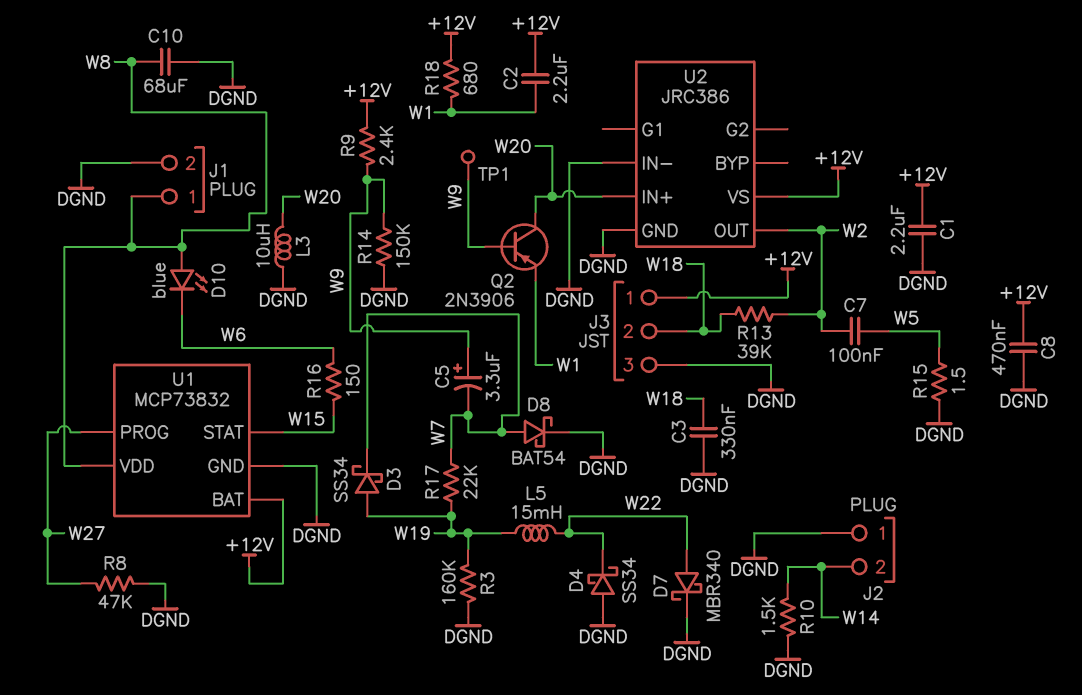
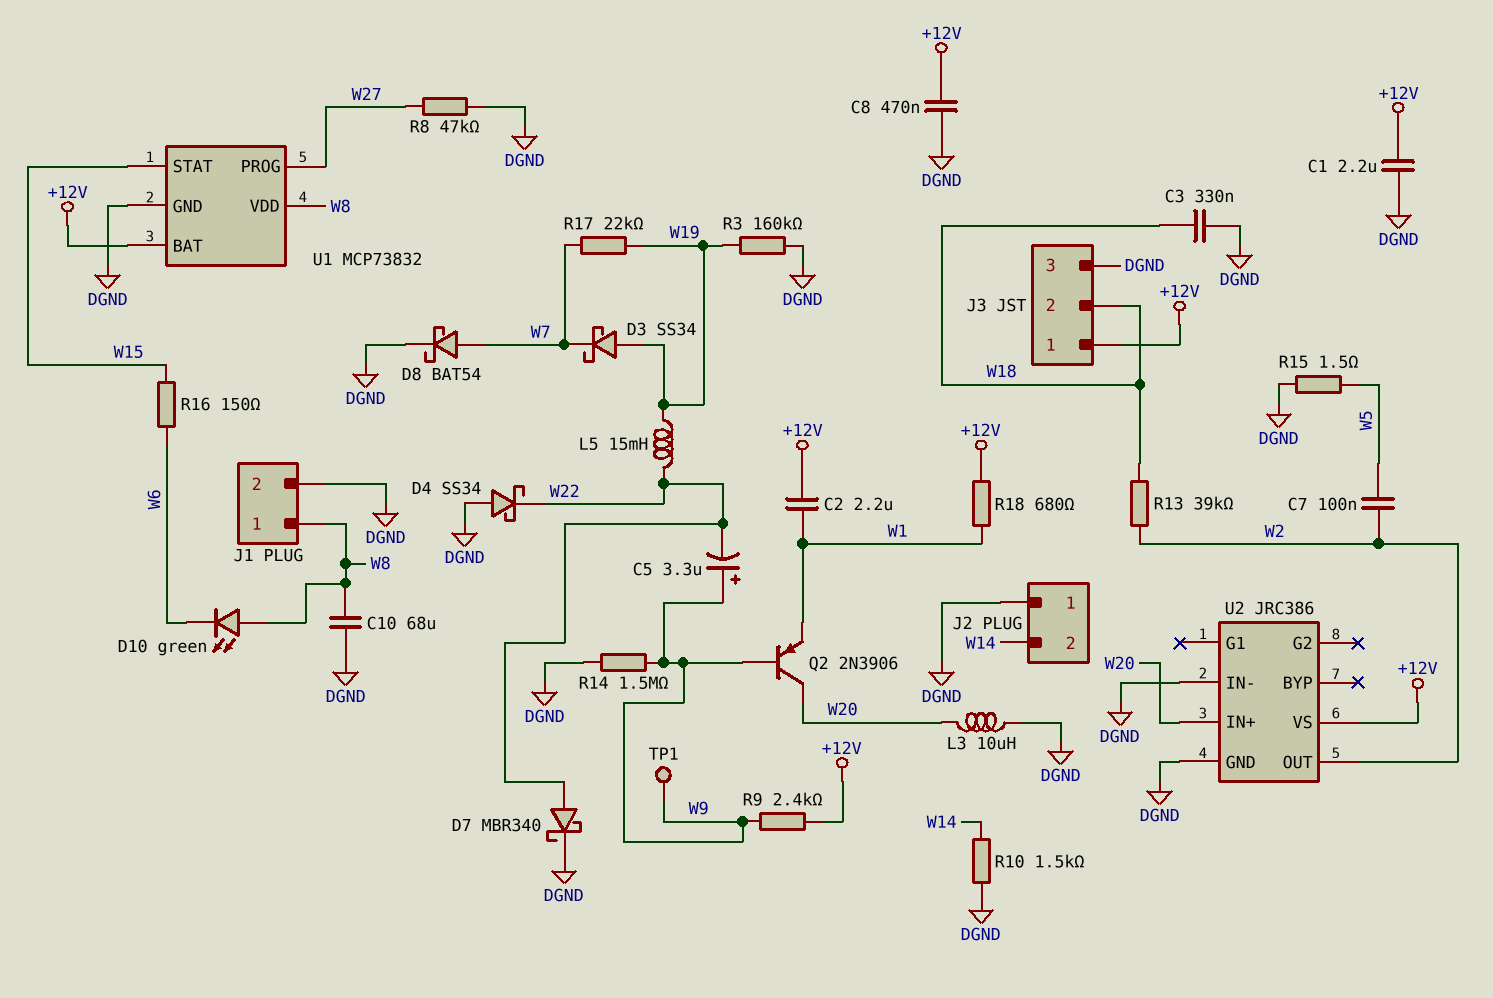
C5: 3.3uF (plus W9, minus W7) -> 3.3uF (plus W9, minus W22)
D10: LED blue (A W8, K W6) -> LED green (A W8, K W6)
R14: 150k (DGND, W9) -> 1.5M (DGND, W9)

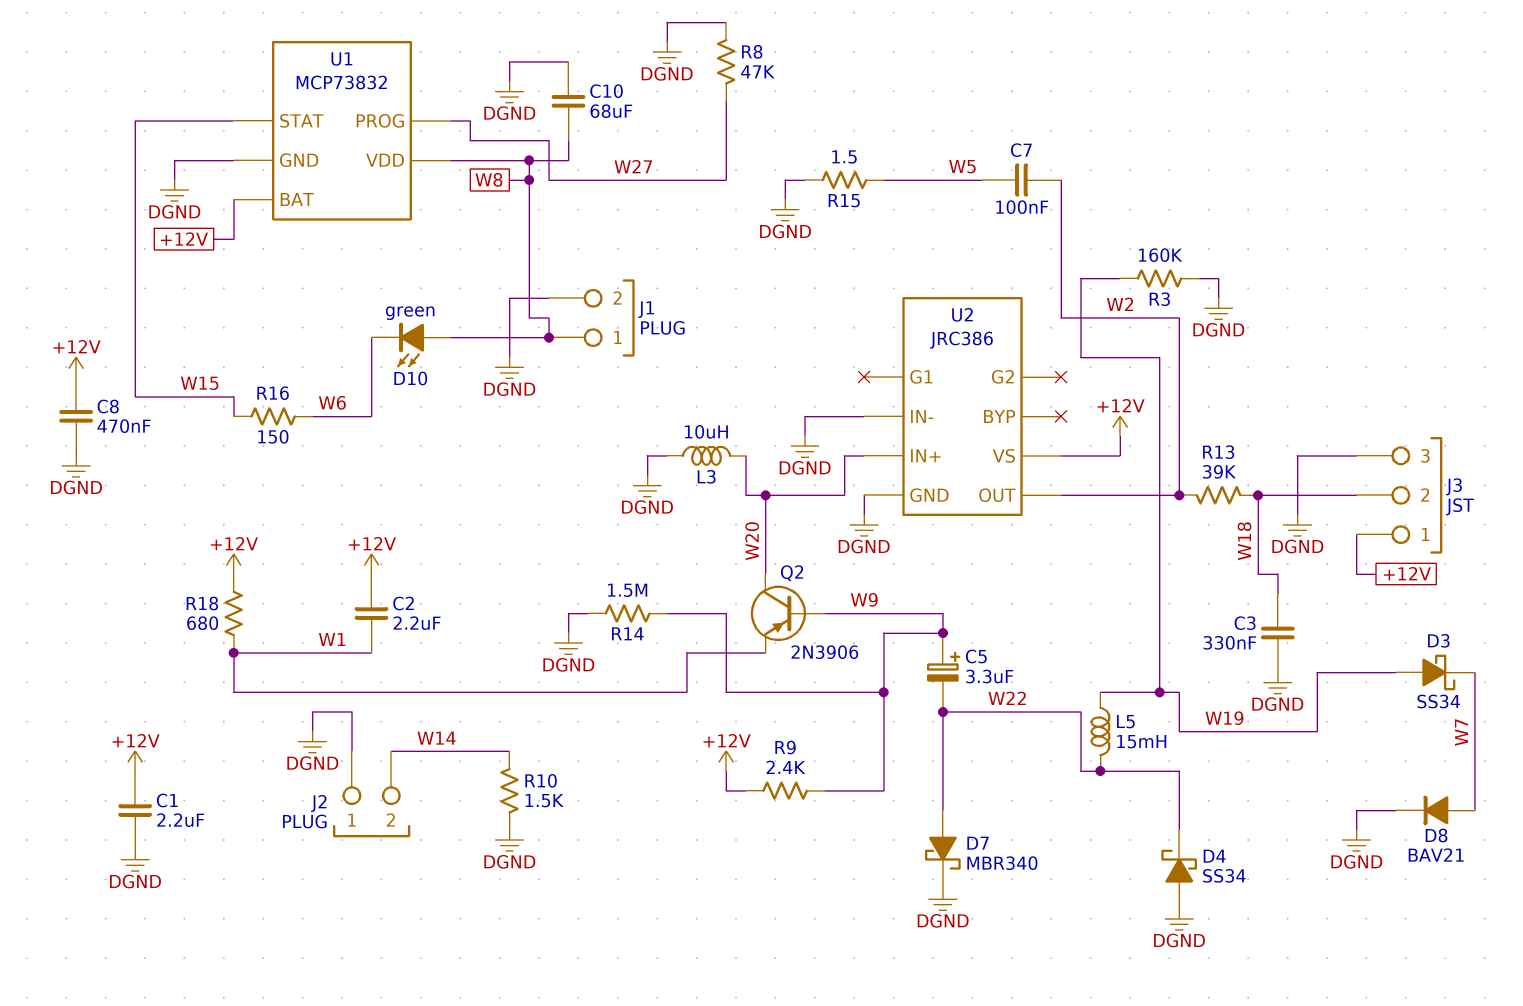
D8: schottky BAT54 (A W7, K DGND) -> diode BAV21 (A W7, K DGND)
R17: 22k (W7, W19) -> none
TP1: test point (W9) -> none

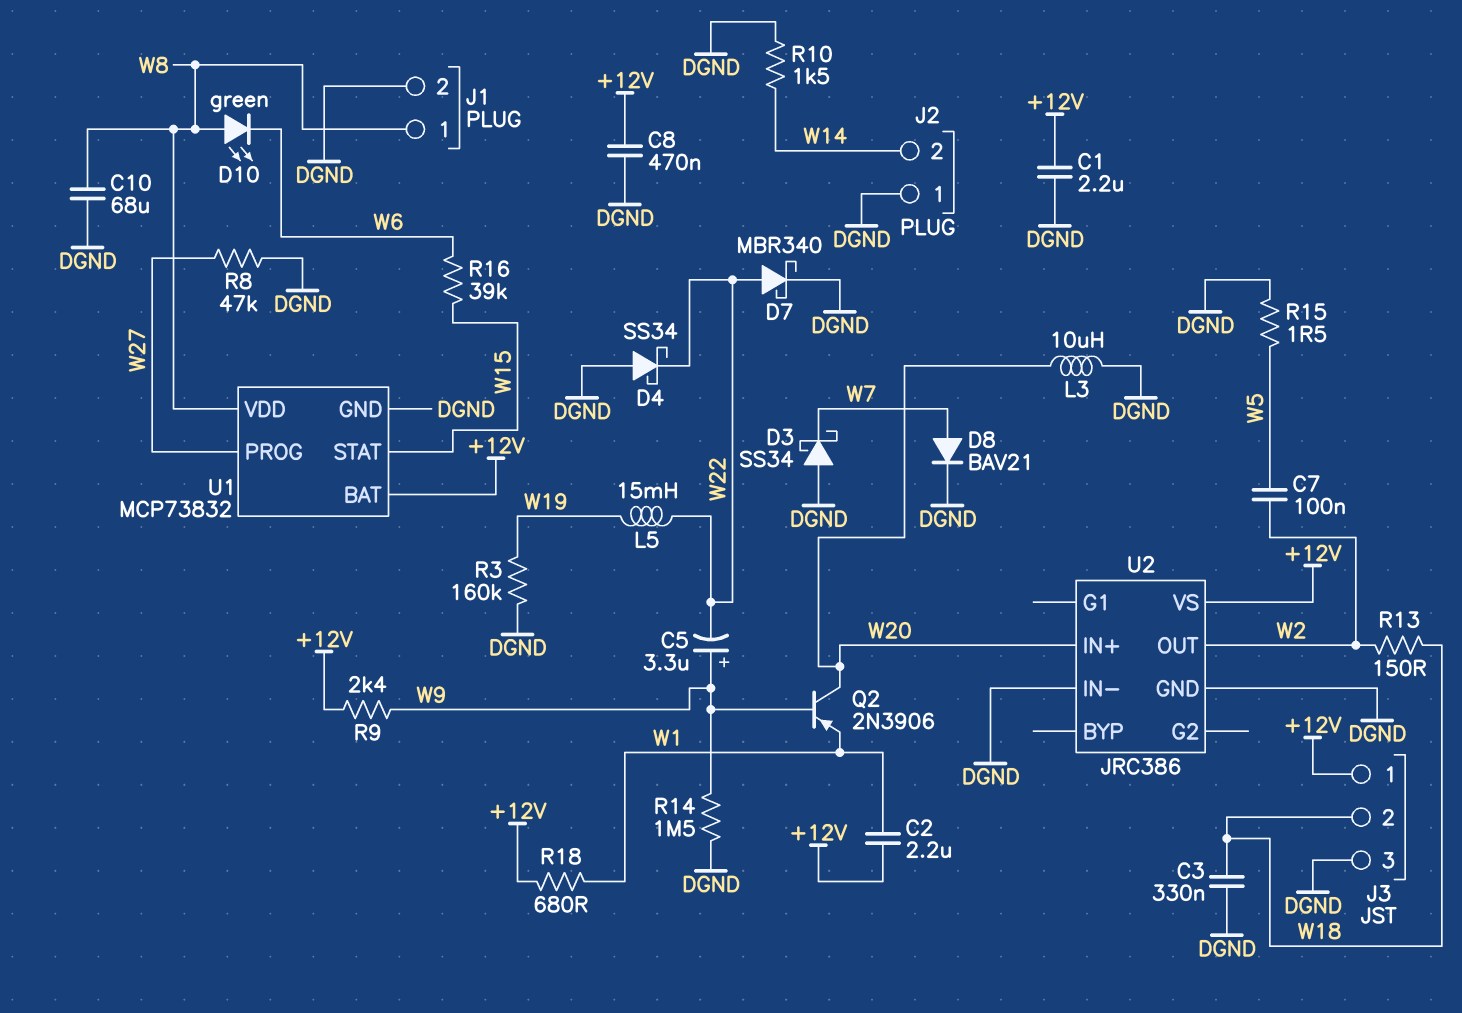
D3: schottky SS34 (A W19, K W7) -> schottky SS34 (A DGND, K W7)
R13: 39k (W2, W18) -> 150 (W2, W18)
R16: 150 (W6, W15) -> 39k (W6, W15)

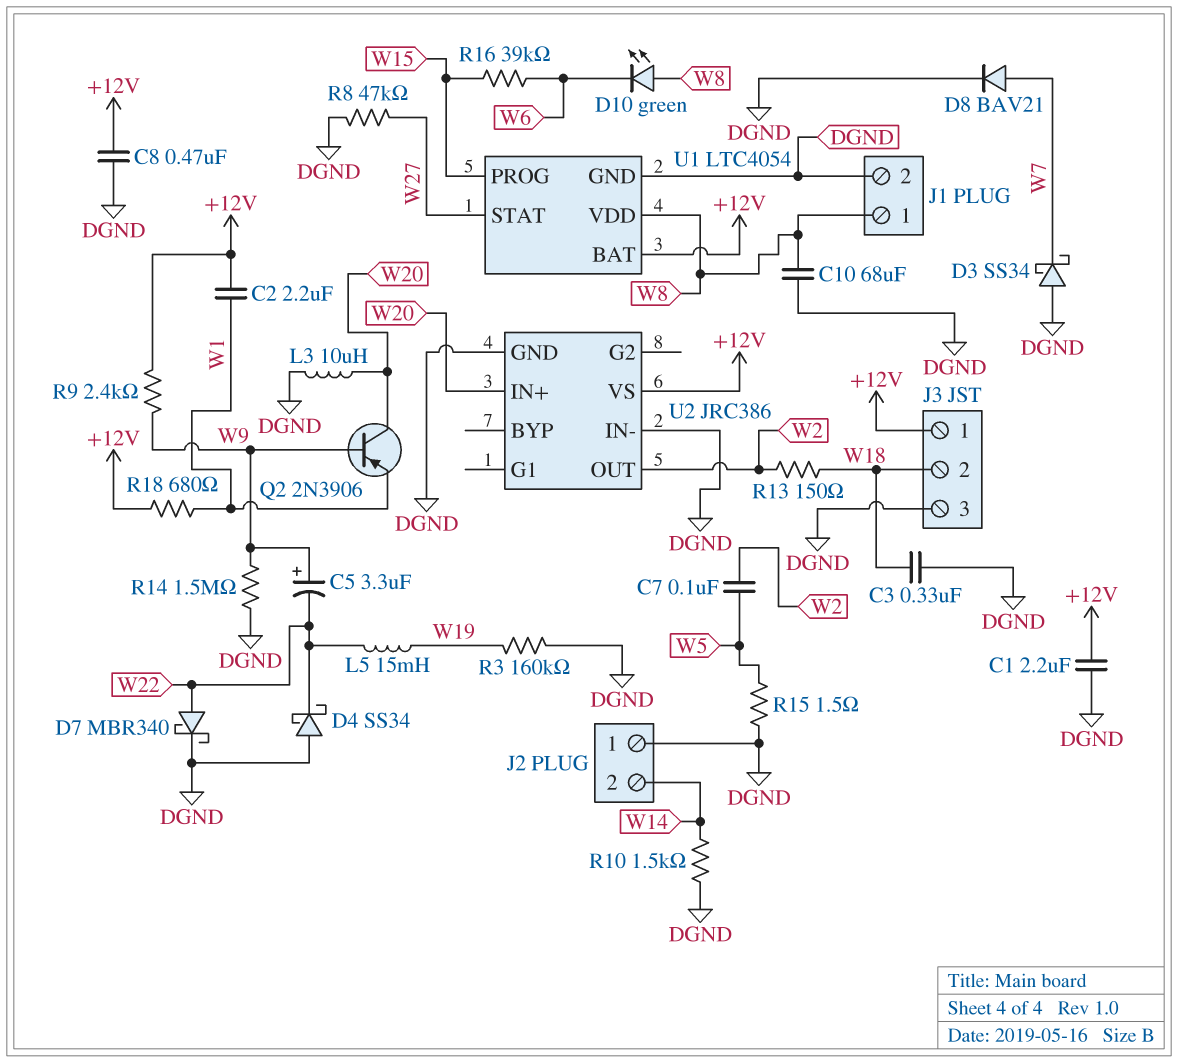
U1: MCP73832 -> LTC4054
U1 pin PROG: W27 -> W15
U1 pin STAT: W15 -> W27

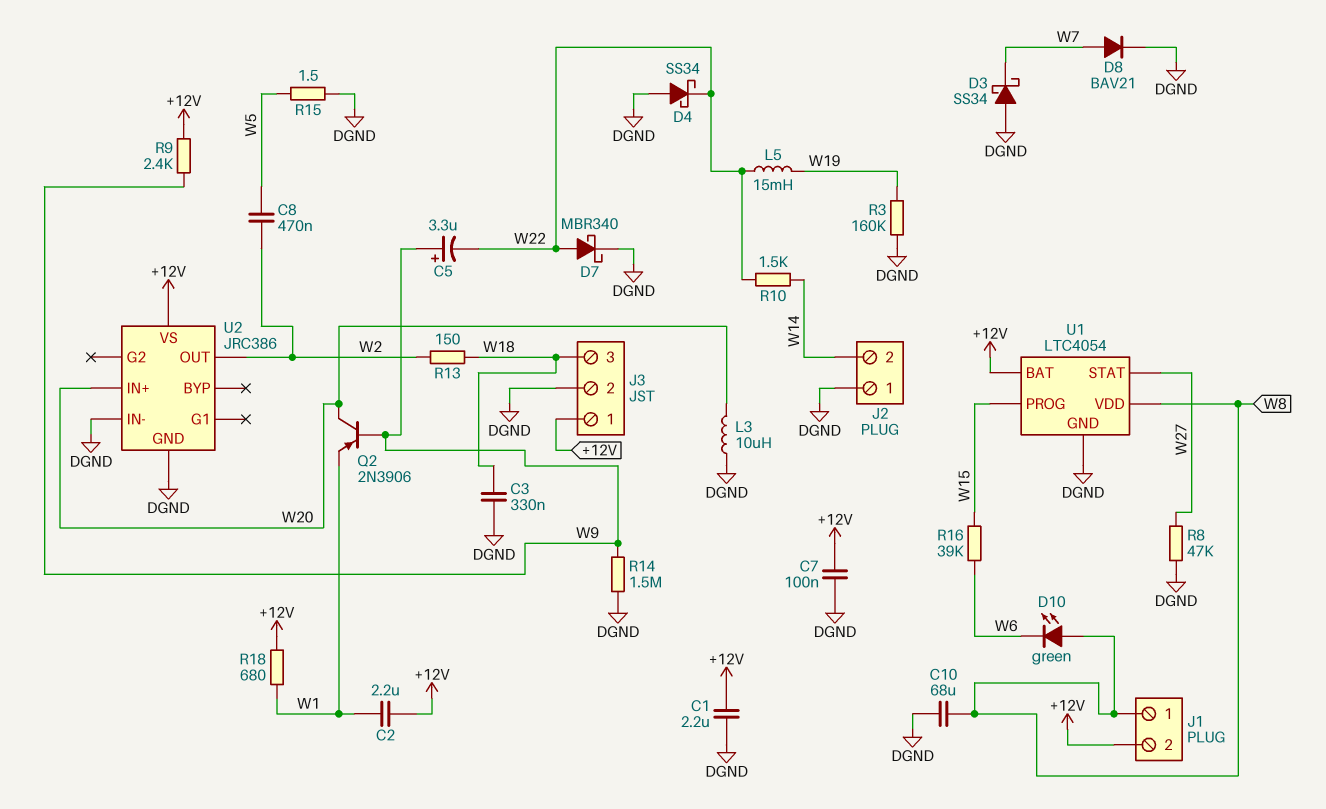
C7: 100nF (W2, W5) -> 100nF (+12V, DGND)
C8: 470nF (+12V, DGND) -> 470nF (W2, W5)
J1 pin 2: DGND -> +12V
J3 pin 2: W18 -> DGND
J3 pin 3: DGND -> W18
R10: 1.5k (DGND, W14) -> 1.5k (W14, W22)

